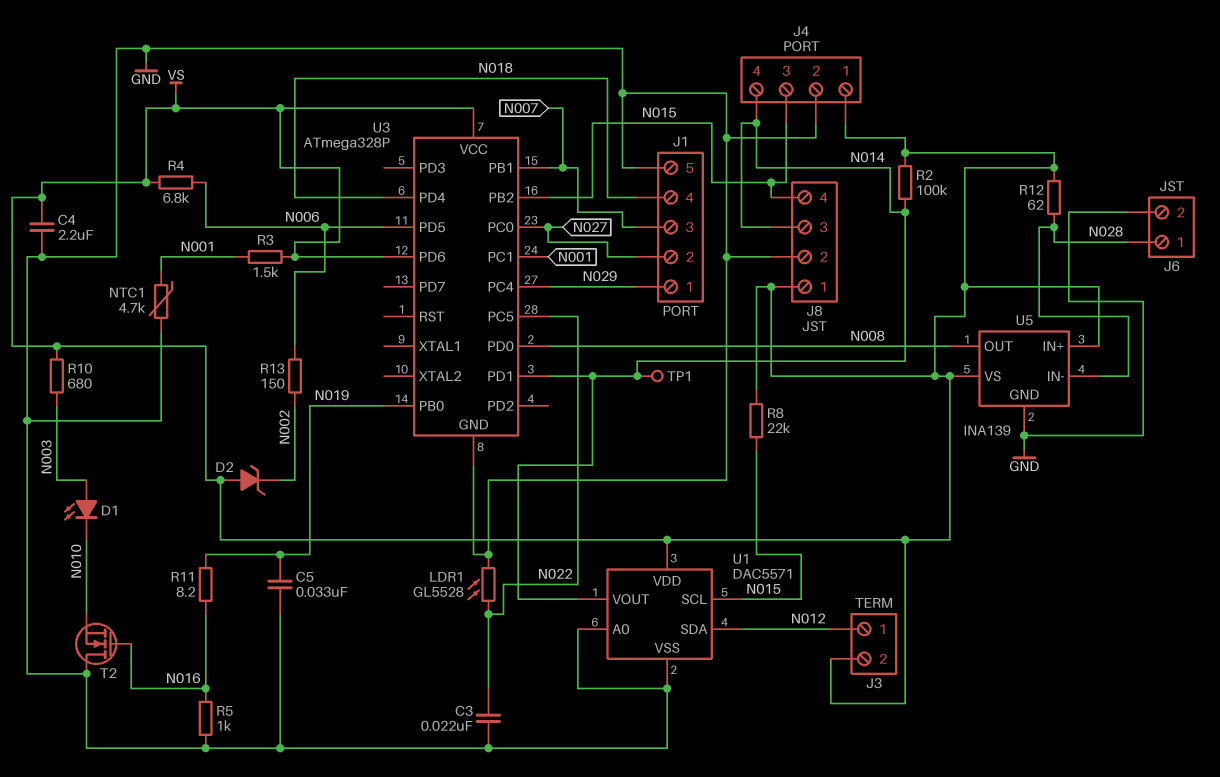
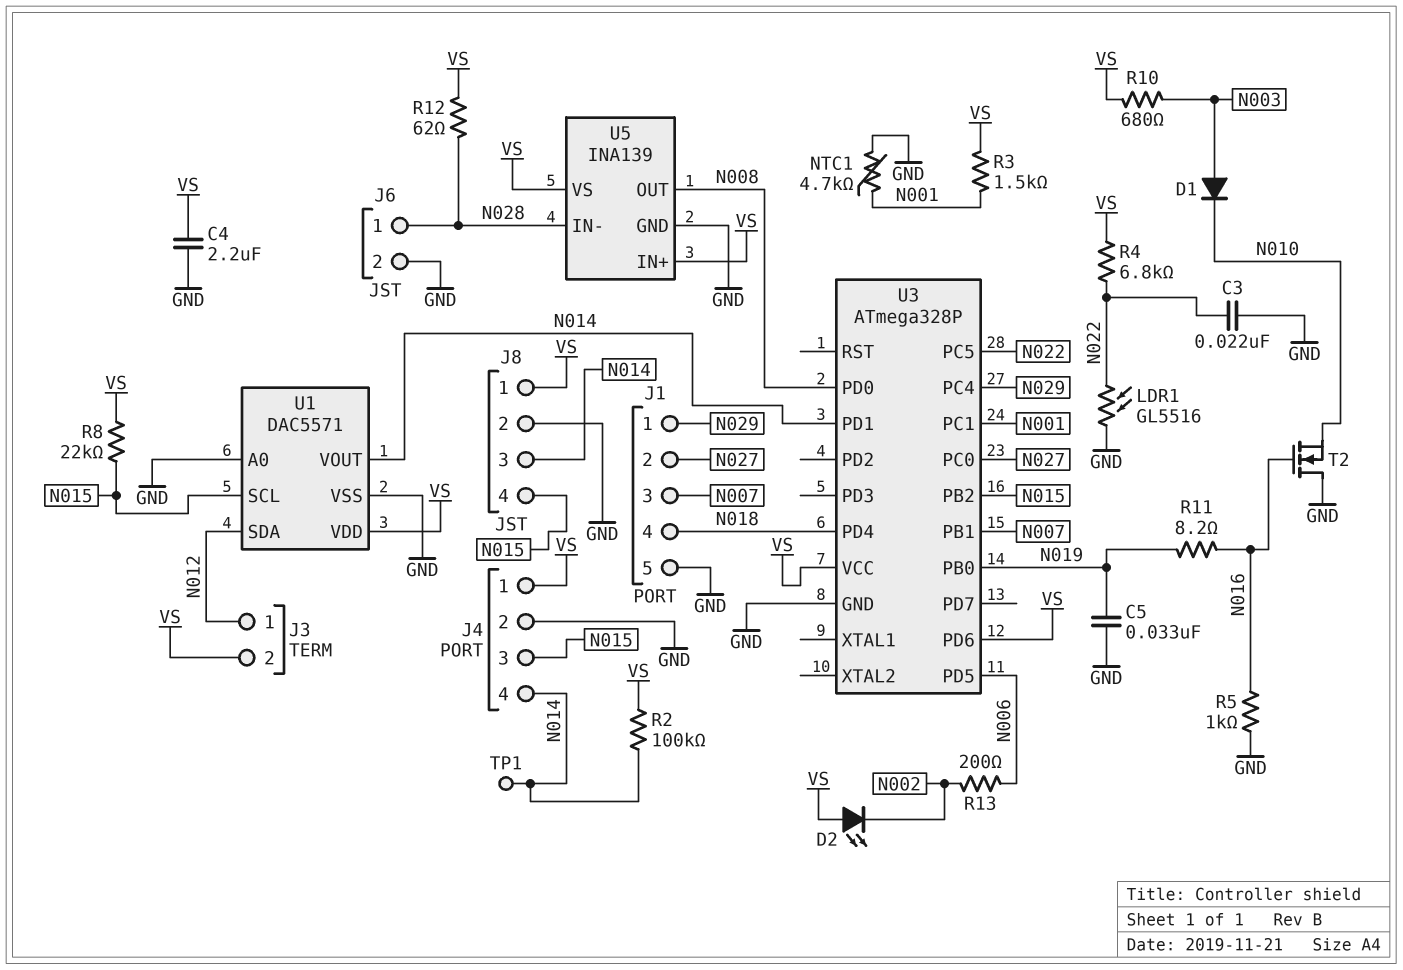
D1: LED (A N003, K N010) -> diode (A N003, K N010)
D2: zener (A VS, K N002) -> LED (A VS, K N002)
LDR1: GL5528 (GND, N022) -> GL5516 (GND, N022)
R4: 6.8k (N006, VS) -> 6.8k (N022, VS)
R13: 150 (N002, N006) -> 200 (N002, N006)

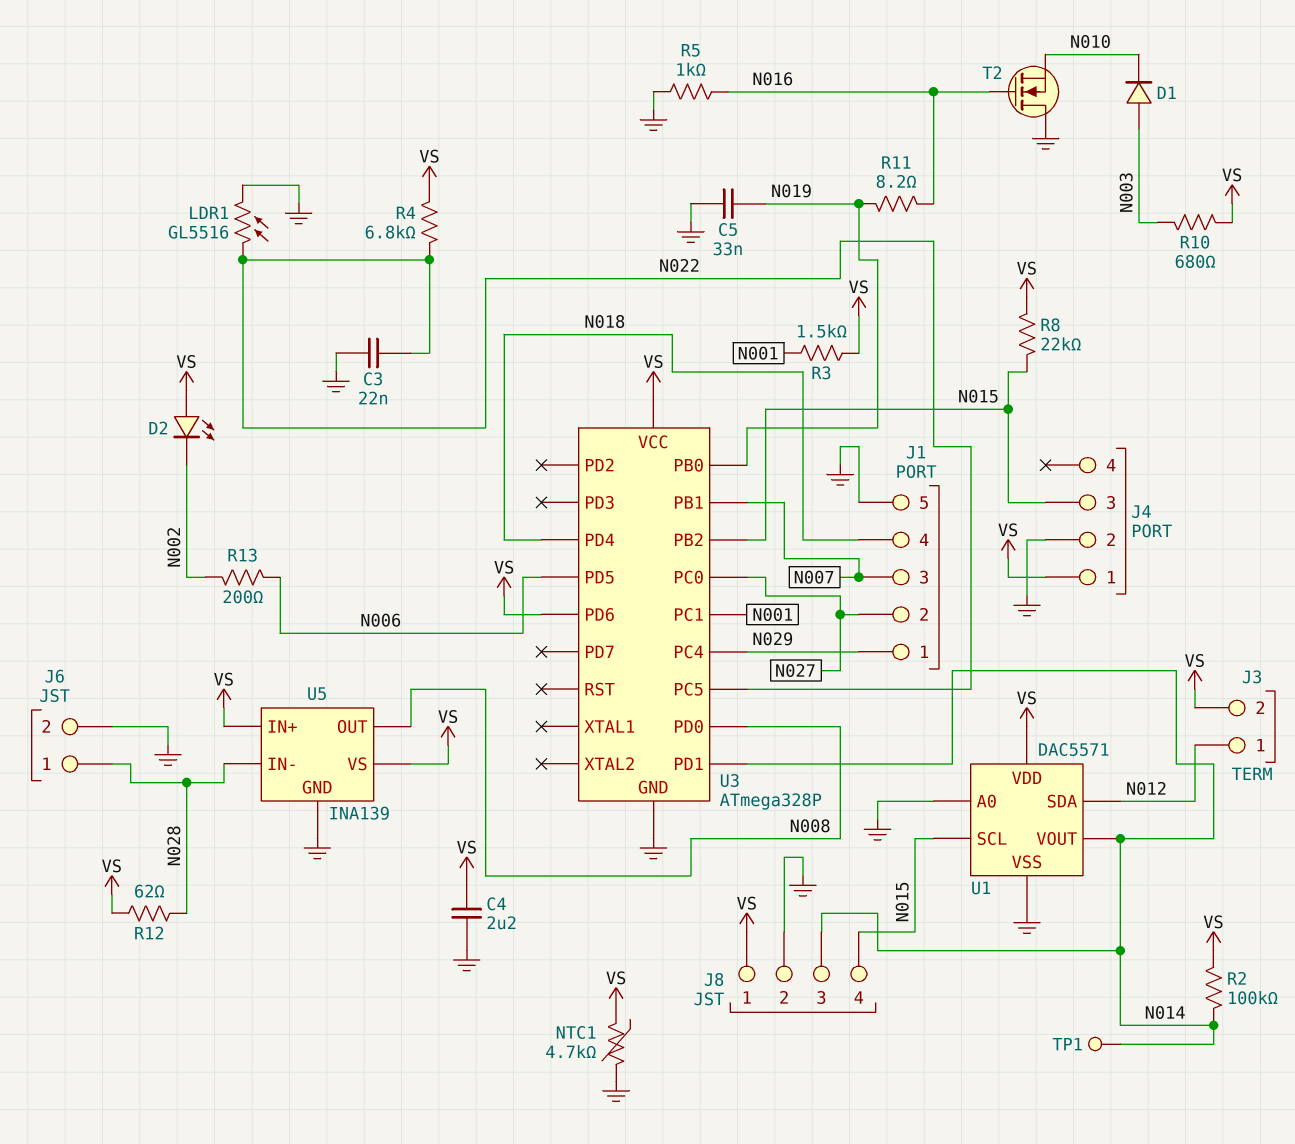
J4 pin 4: N014 -> none
NTC1: 4.7k (GND, N001) -> 4.7k (GND, VS)

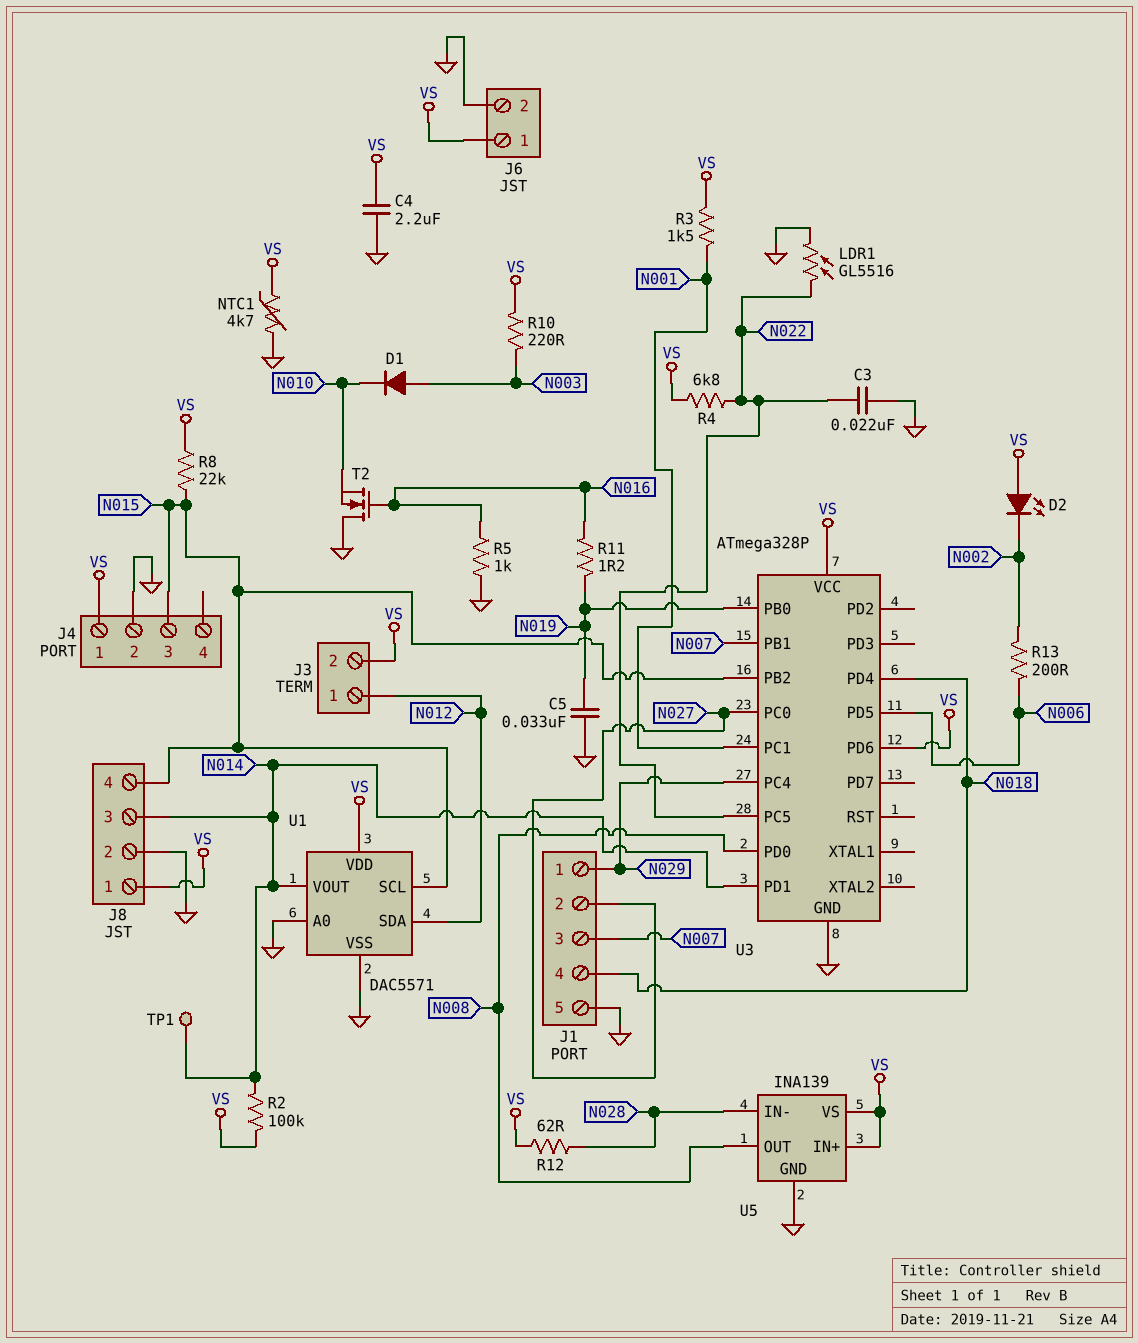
J6 pin 1: N028 -> VS
R10: 680 (N003, VS) -> 220 (N003, VS)
R11: 8.2 (N016, N019) -> 1.2 (N016, N019)

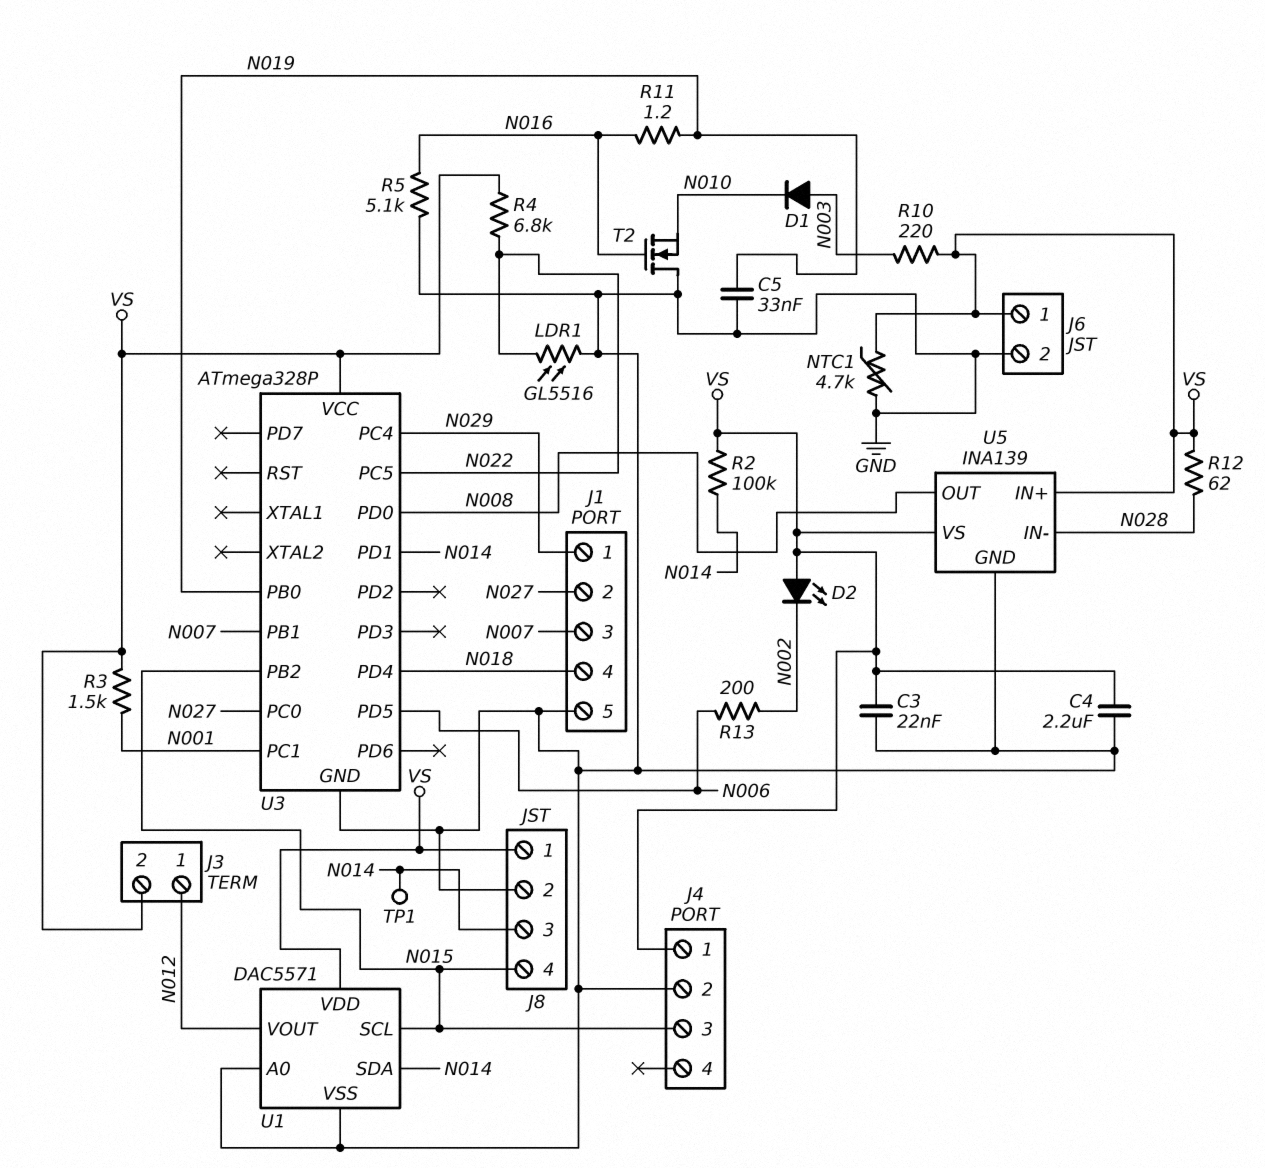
C3: 22nF (GND, N022) -> 22nF (GND, VS)
R5: 1k (GND, N016) -> 5.1k (GND, N016)
R8: 22k (N015, VS) -> none
U1 pin SDA: N012 -> N014
U1 pin VOUT: N014 -> N012
U3 pin PD6: VS -> none

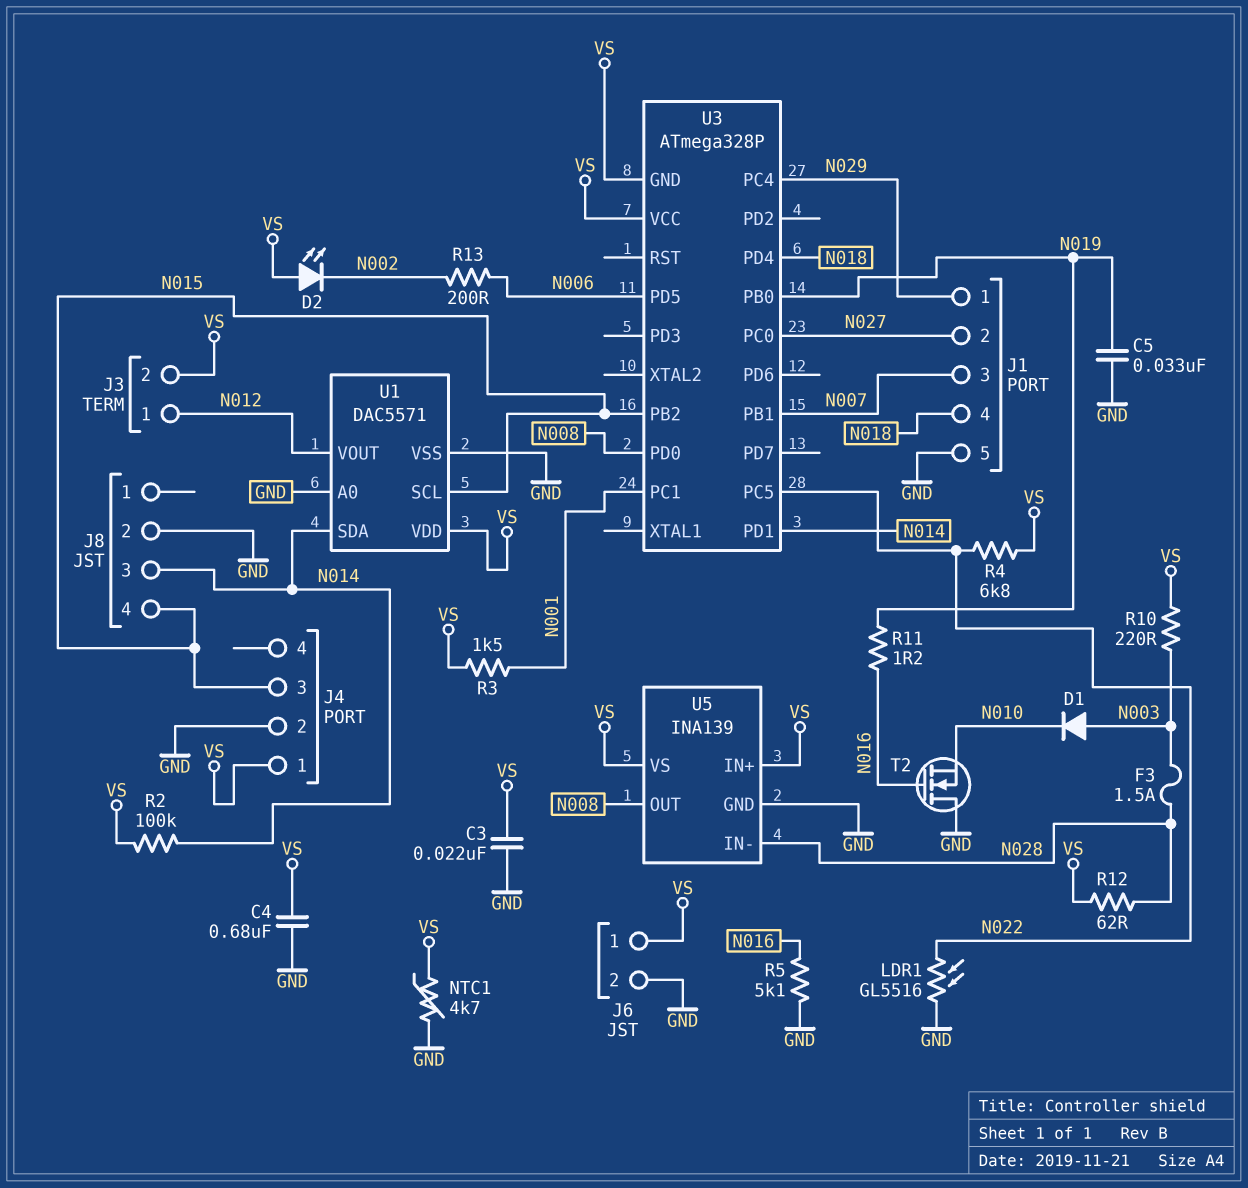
C4: 2.2uF (GND, VS) -> 680nF (GND, VS)
F3: none -> 1.5A (N003, N028)
J8 pin 1: VS -> none
TP1: test point (N014) -> none
U3 pin GND: GND -> VS

